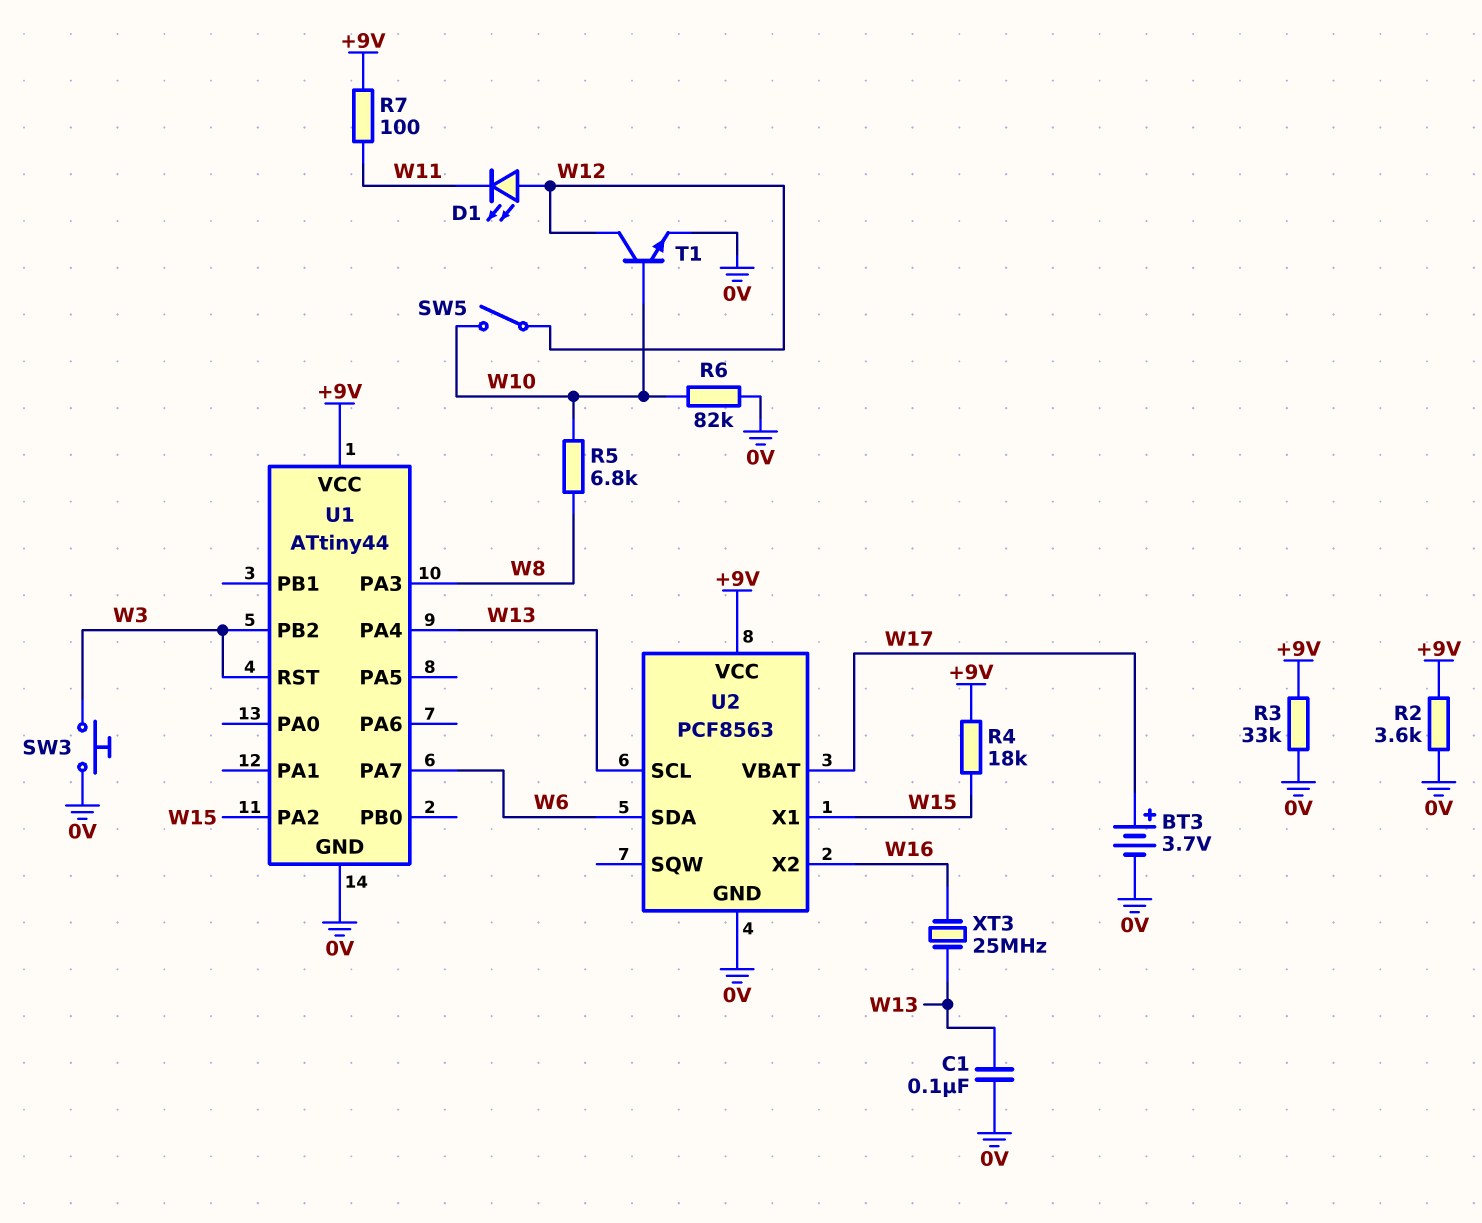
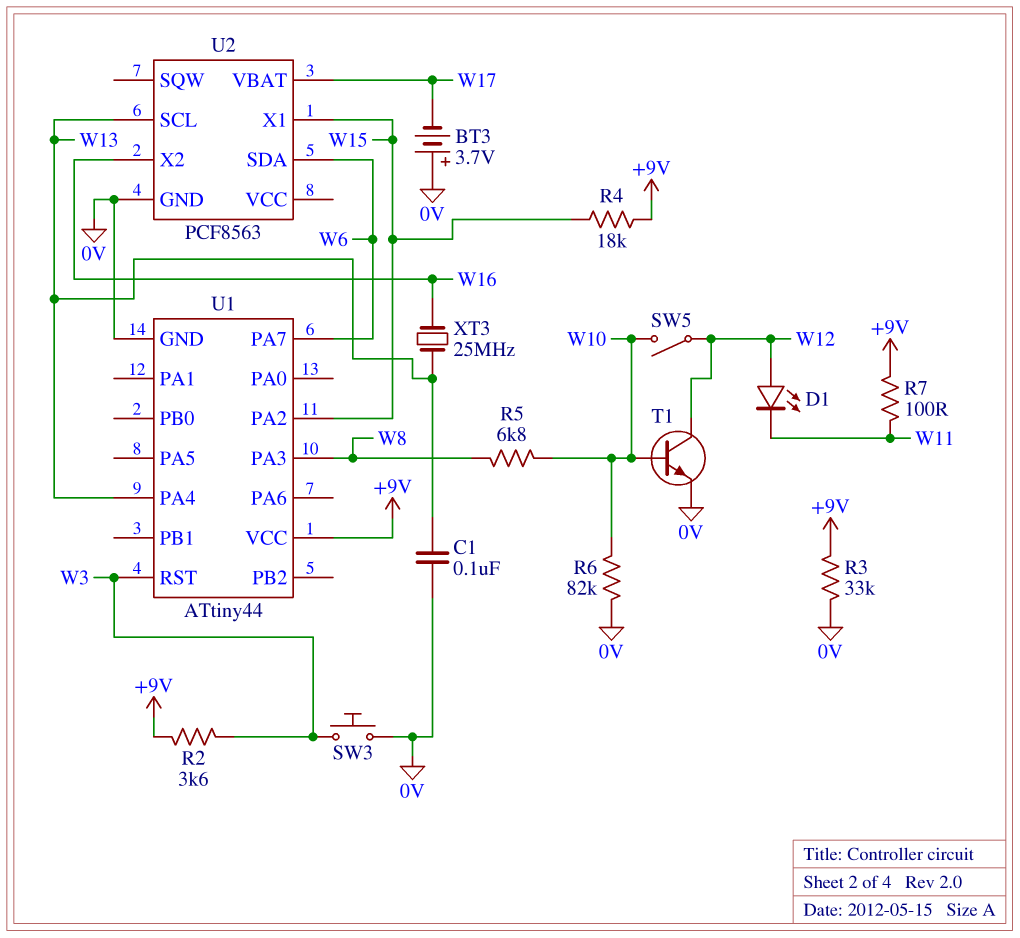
BT3: 3.7V (plus W17, minus 0V) -> 3.7V (plus 0V, minus W17)
R2: 3.6k (+9V, 0V) -> 3.6k (+9V, W3)
U1 pin PB2: W3 -> none
U2 pin VCC: +9V -> none

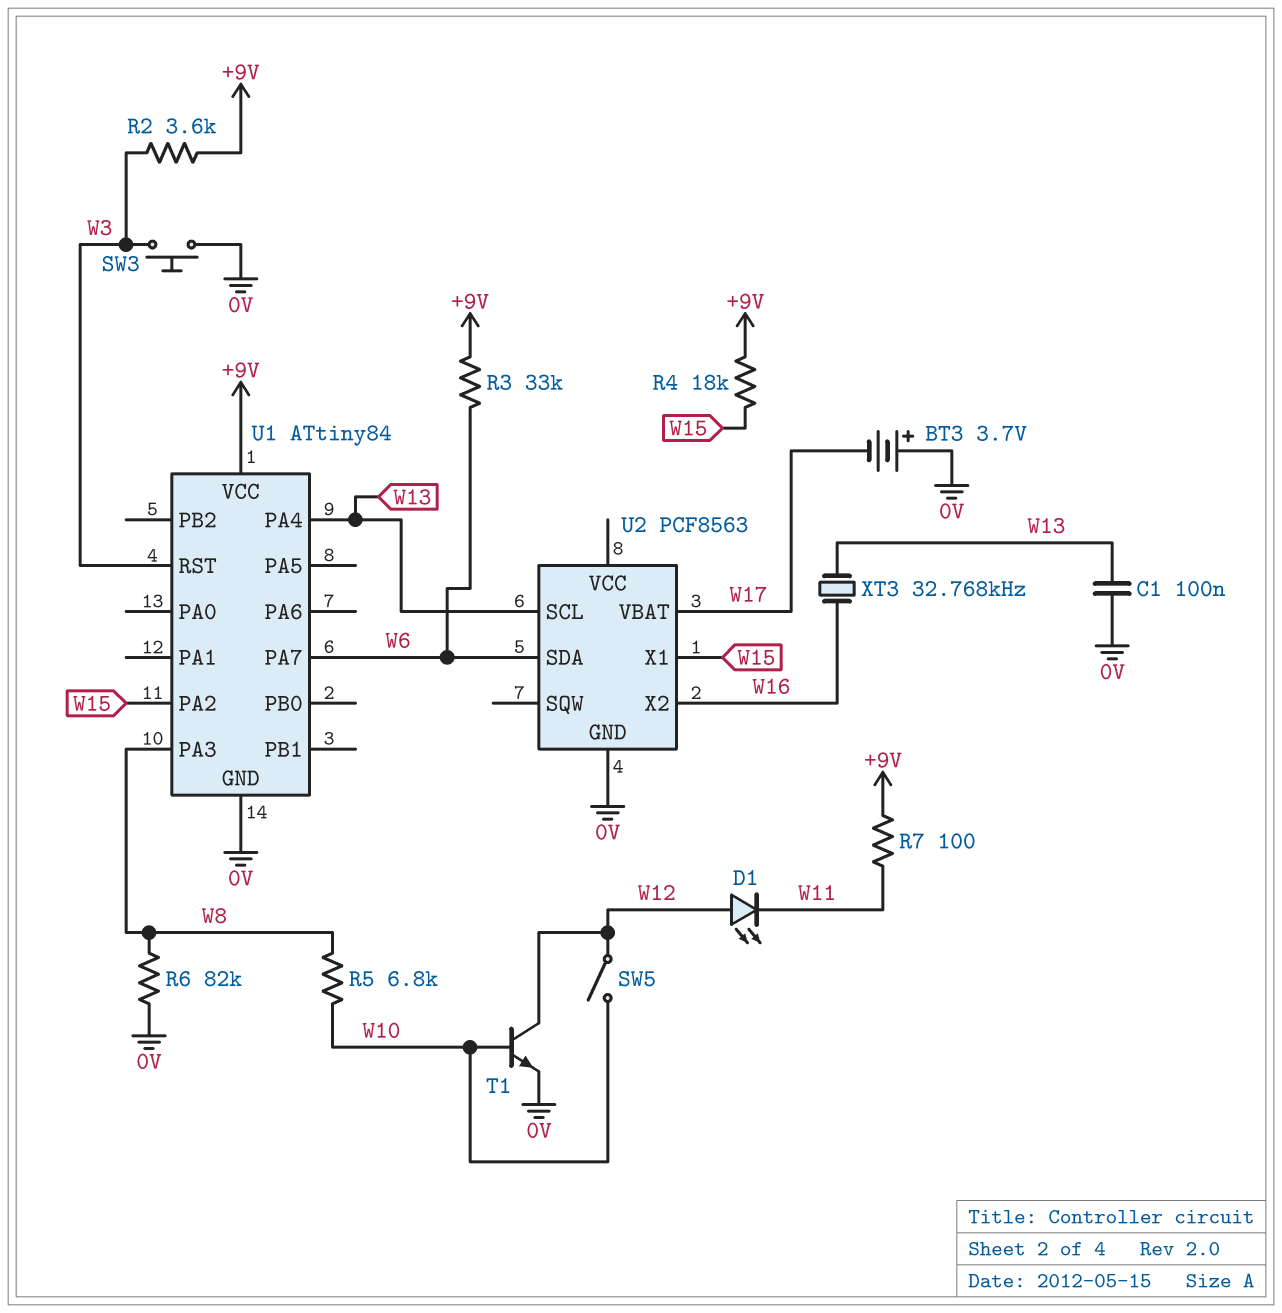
R3: 33k (+9V, 0V) -> 33k (+9V, W6)
R6: 82k (0V, W10) -> 82k (0V, W8)
U1: ATtiny44 -> ATtiny84
XT3: 25MHz (W13, W16) -> 32.768kHz (W13, W16)

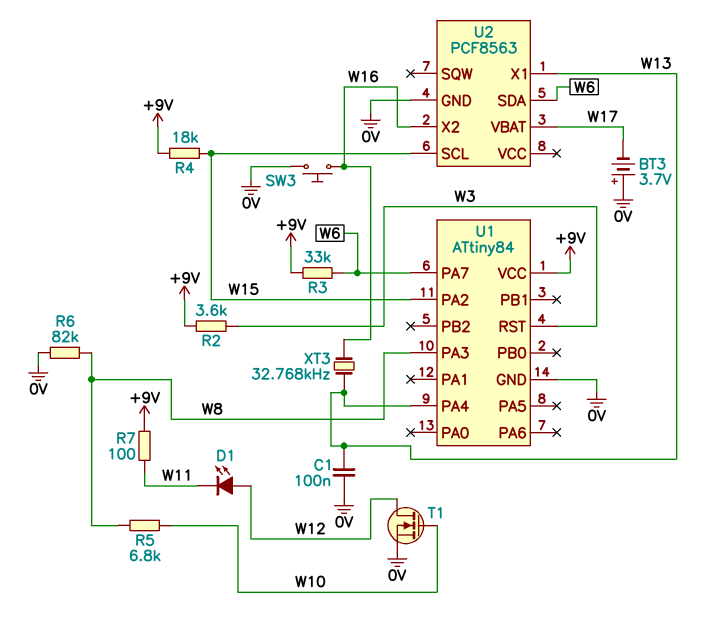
SW3: button (0V, W3) -> button (0V, W16)
SW5: switch (W10, W12) -> none
T1: NPN (B W10, C W12, E 0V) -> NMOS (G W10, D W12, S 0V)
U2 pin SCL: W13 -> W15
U2 pin X1: W15 -> W13

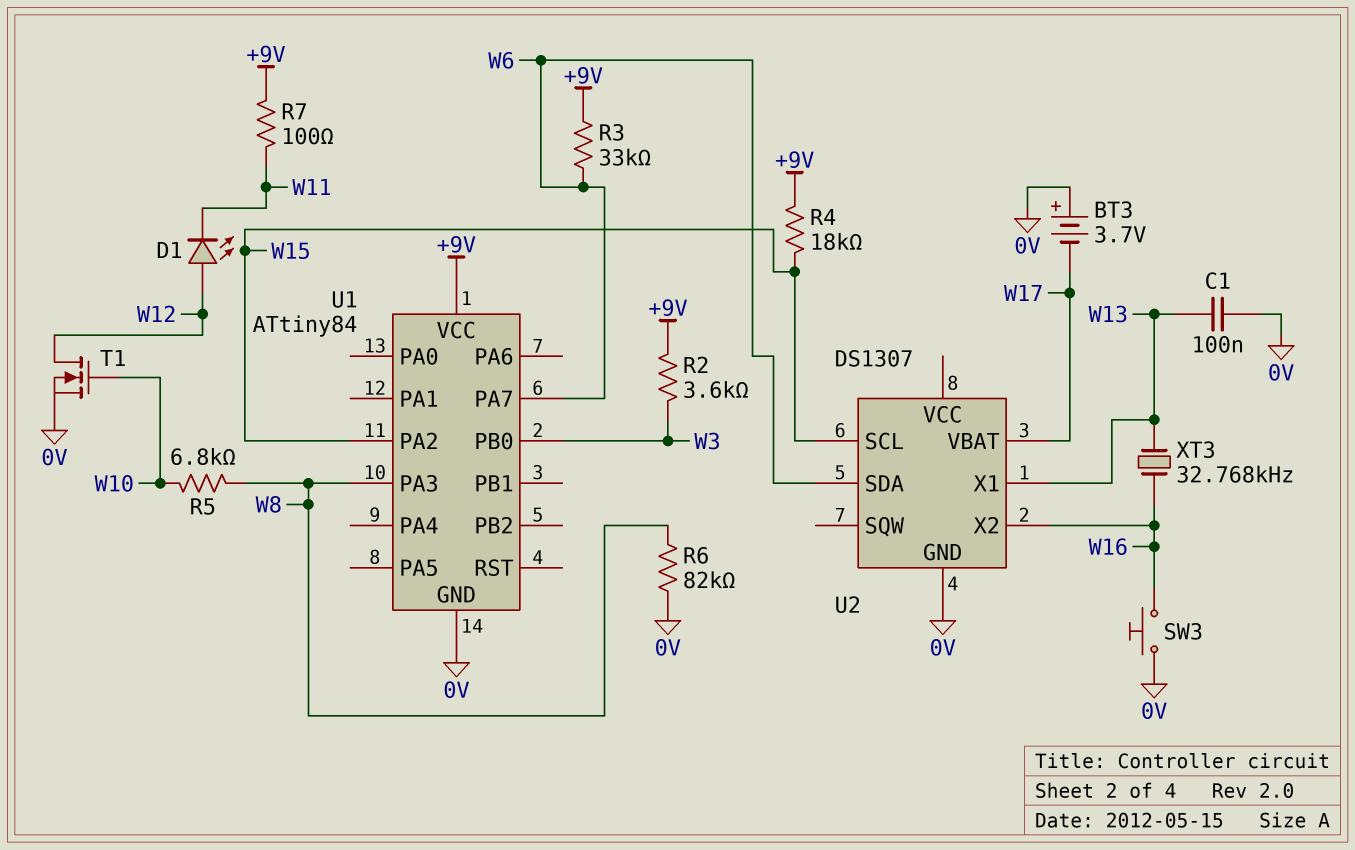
U1 pin PA4: W13 -> none
U1 pin PB0: none -> W3
U1 pin RST: W3 -> none
U2: PCF8563 -> DS1307

